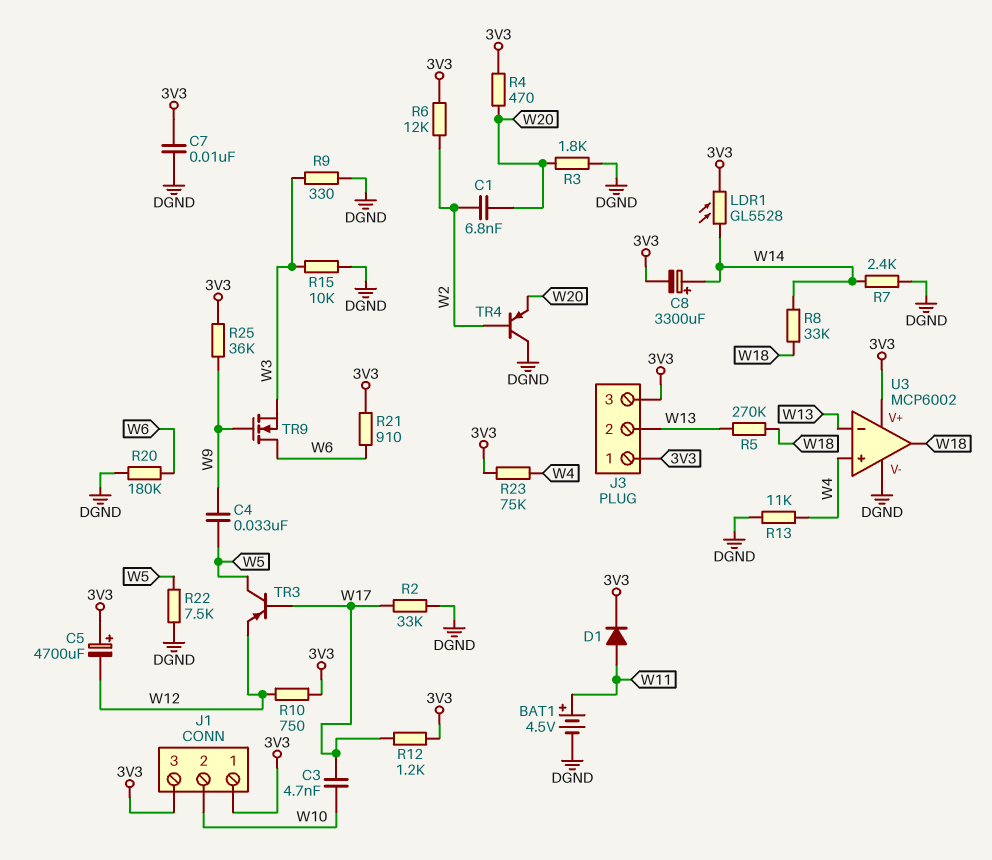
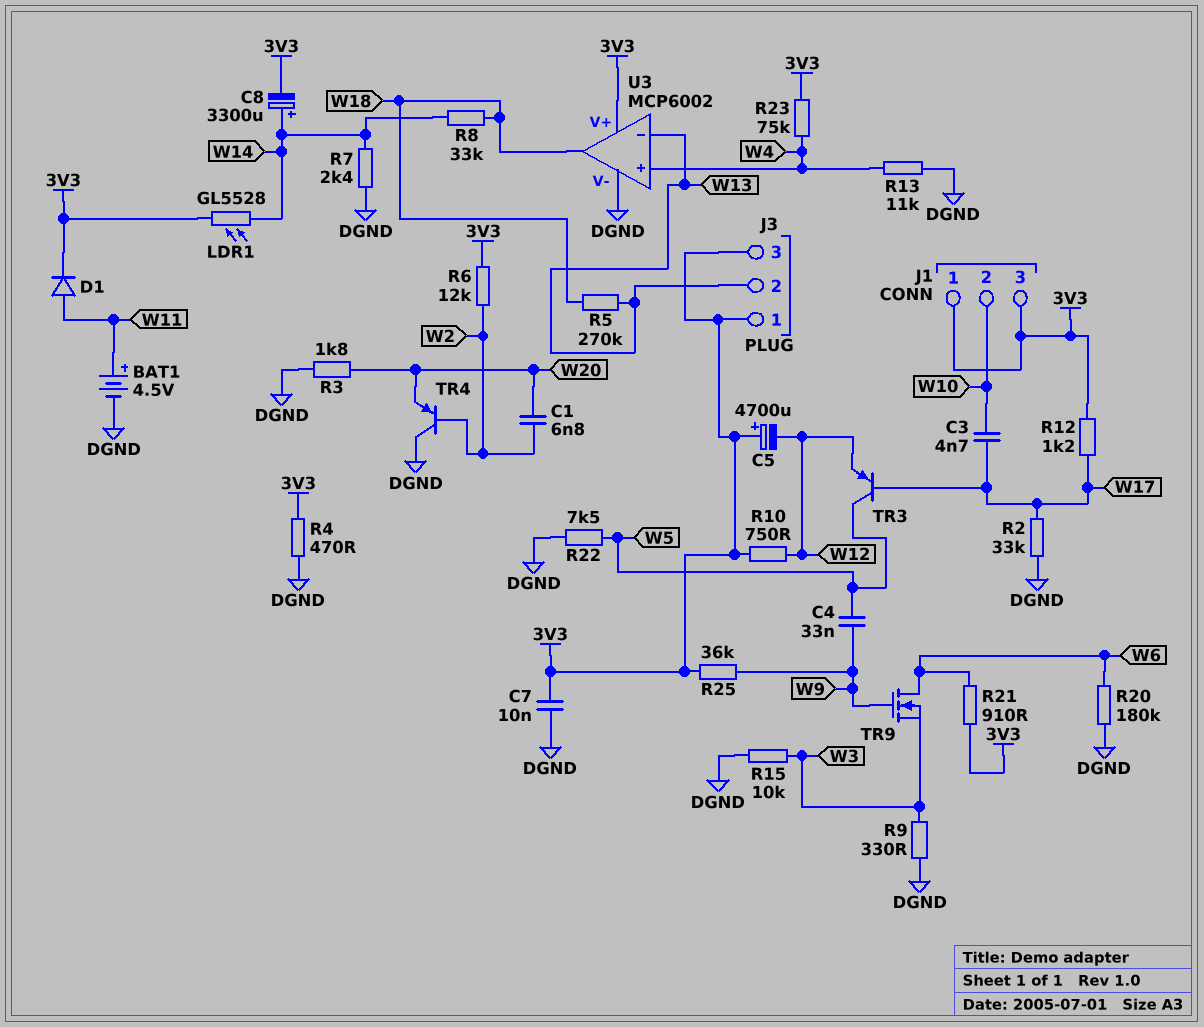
R4: 470 (3V3, W20) -> 470 (3V3, DGND)

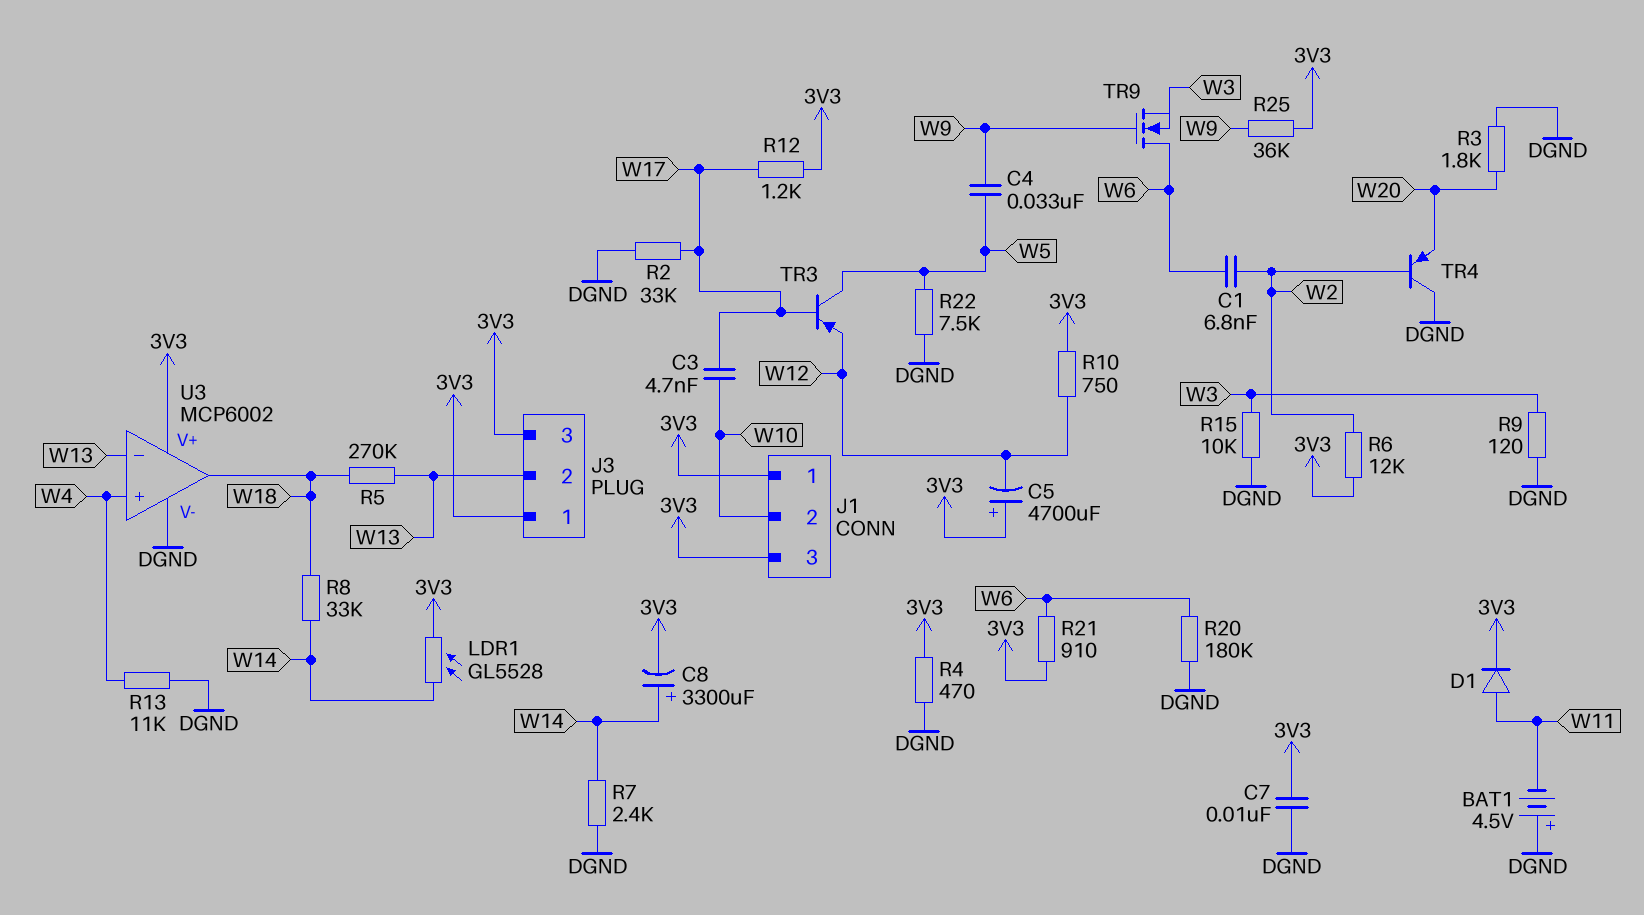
BAT1: 4.5V (plus W11, minus DGND) -> 4.5V (plus DGND, minus W11)
C1: 6.8nF (W2, W20) -> 6.8nF (W2, W6)
R9: 330 (DGND, W3) -> 120 (DGND, W3)
R23: 75k (3V3, W4) -> none

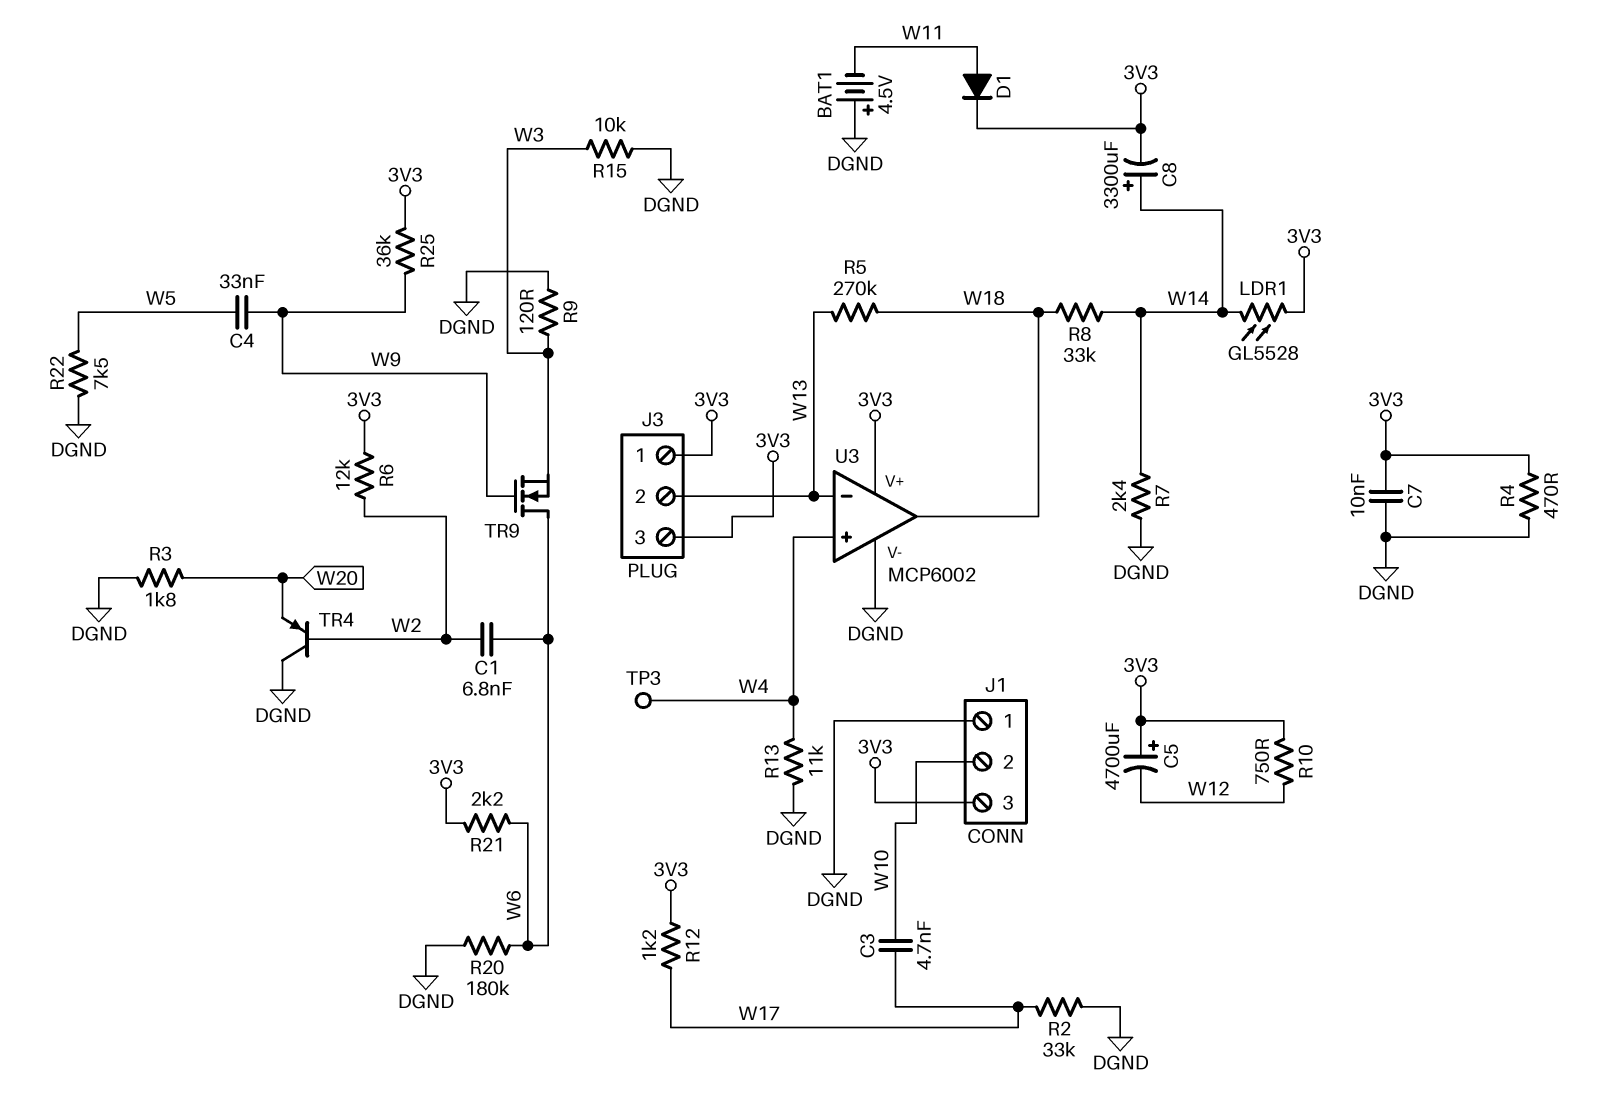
J1 pin 1: 3V3 -> DGND
R21: 910 (3V3, W6) -> 2.2k (3V3, W6)
TP3: none -> test point (W4)
TR3: PNP (B W17, C W5, E W12) -> none

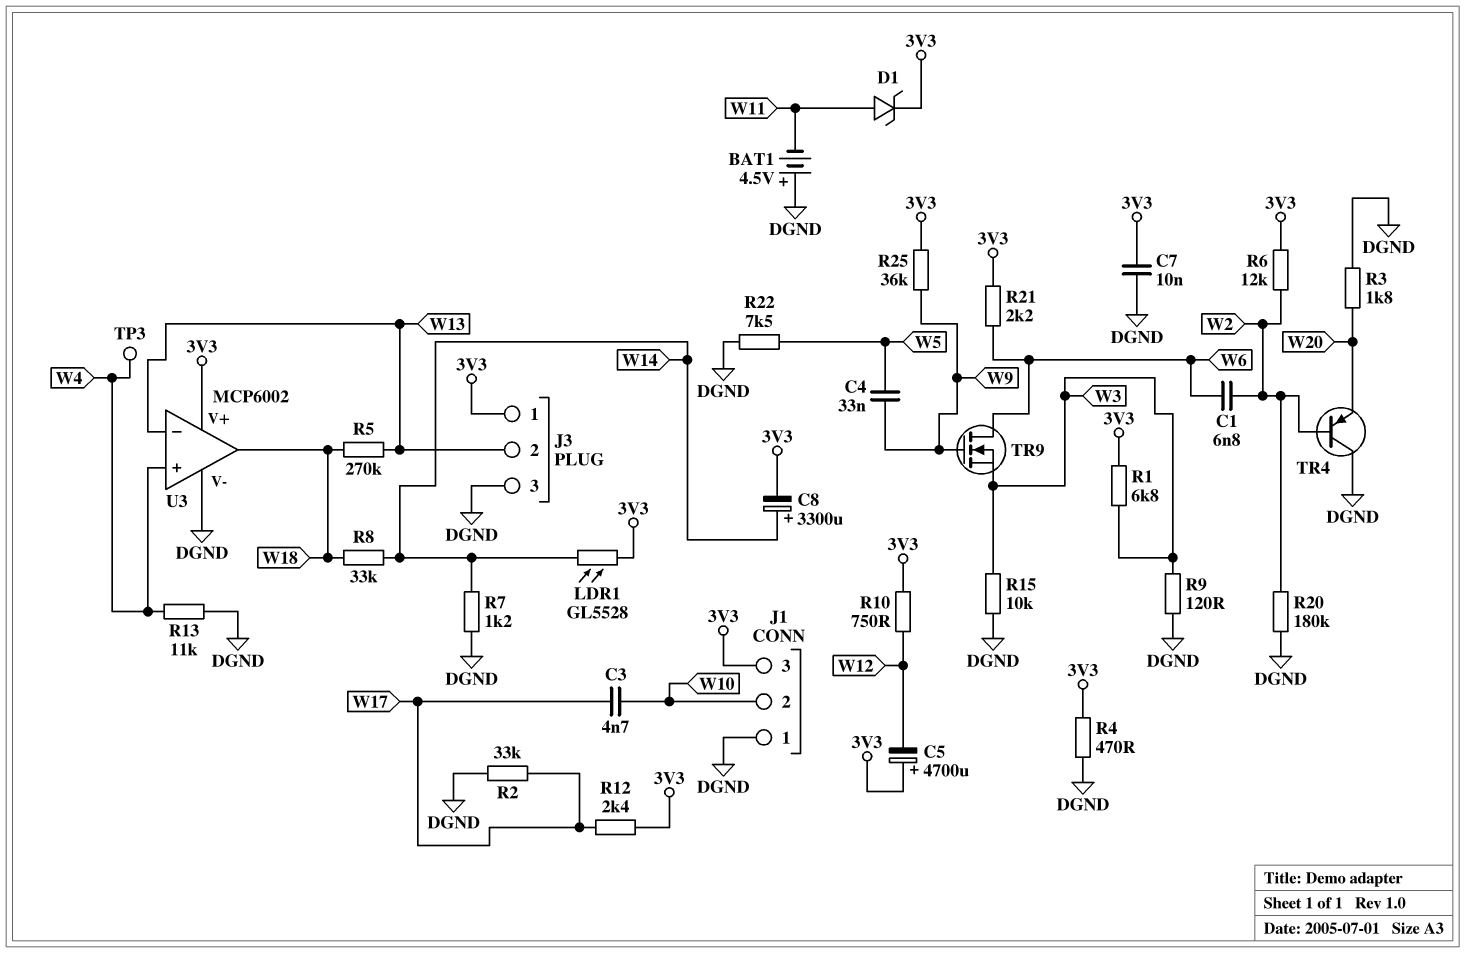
D1: diode (A W11, K 3V3) -> zener (A W11, K 3V3)
J3 pin 3: 3V3 -> DGND
R1: none -> 6.8k (3V3, W3)
R7: 2.4k (DGND, W14) -> 1.2k (DGND, W14)
R12: 1.2k (3V3, W17) -> 2.4k (3V3, W17)
R20: 180k (DGND, W6) -> 180k (DGND, W2)

